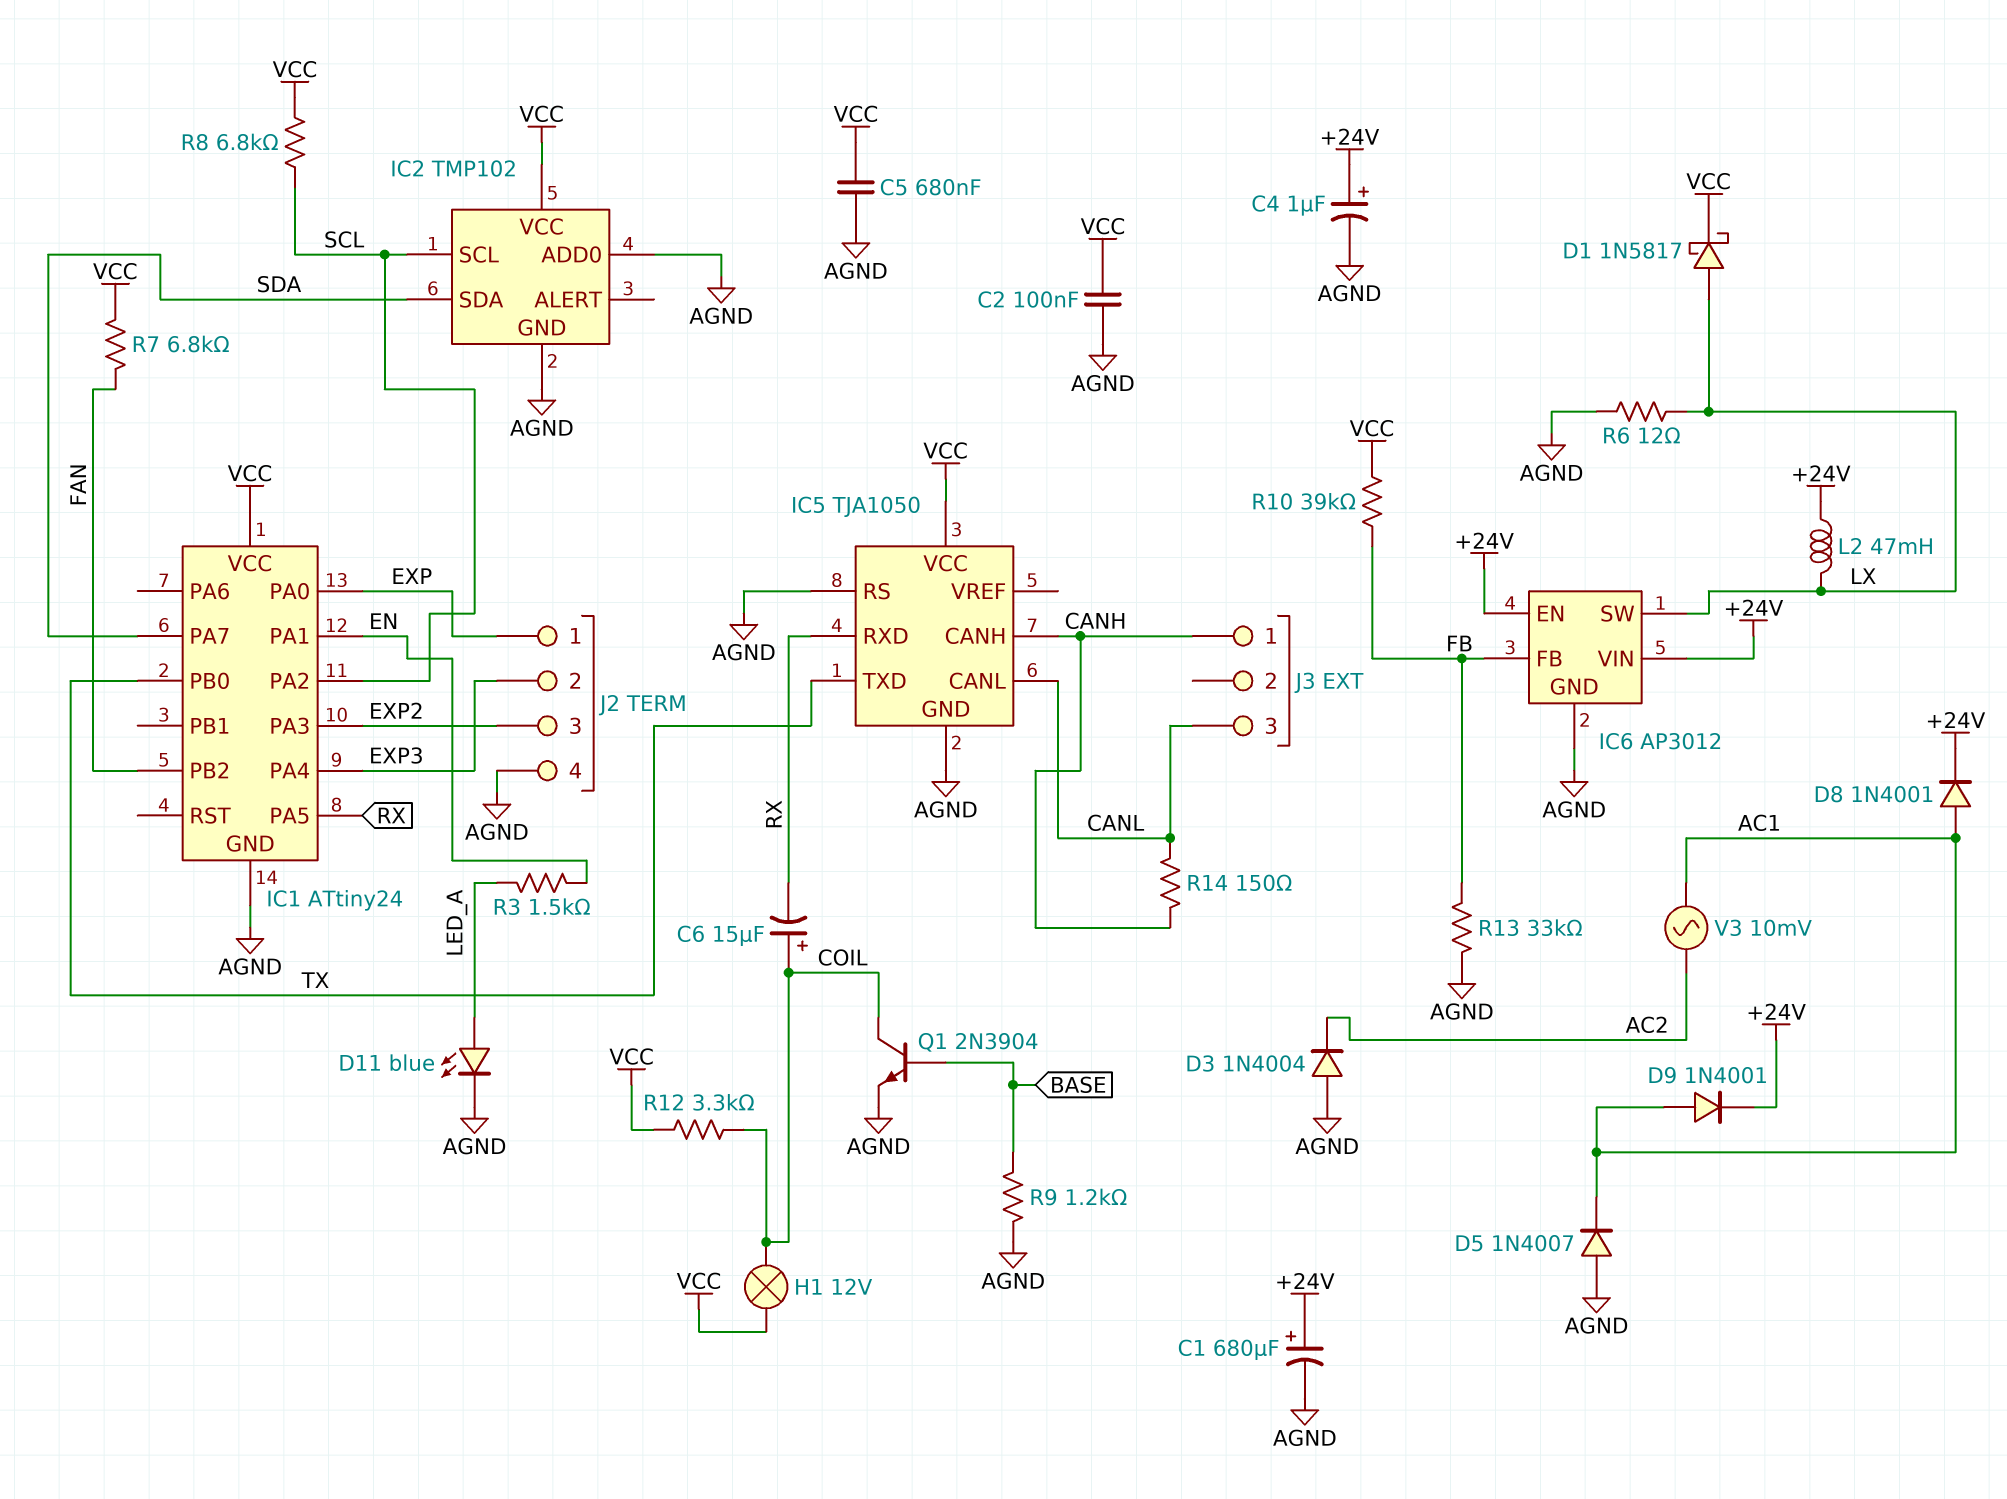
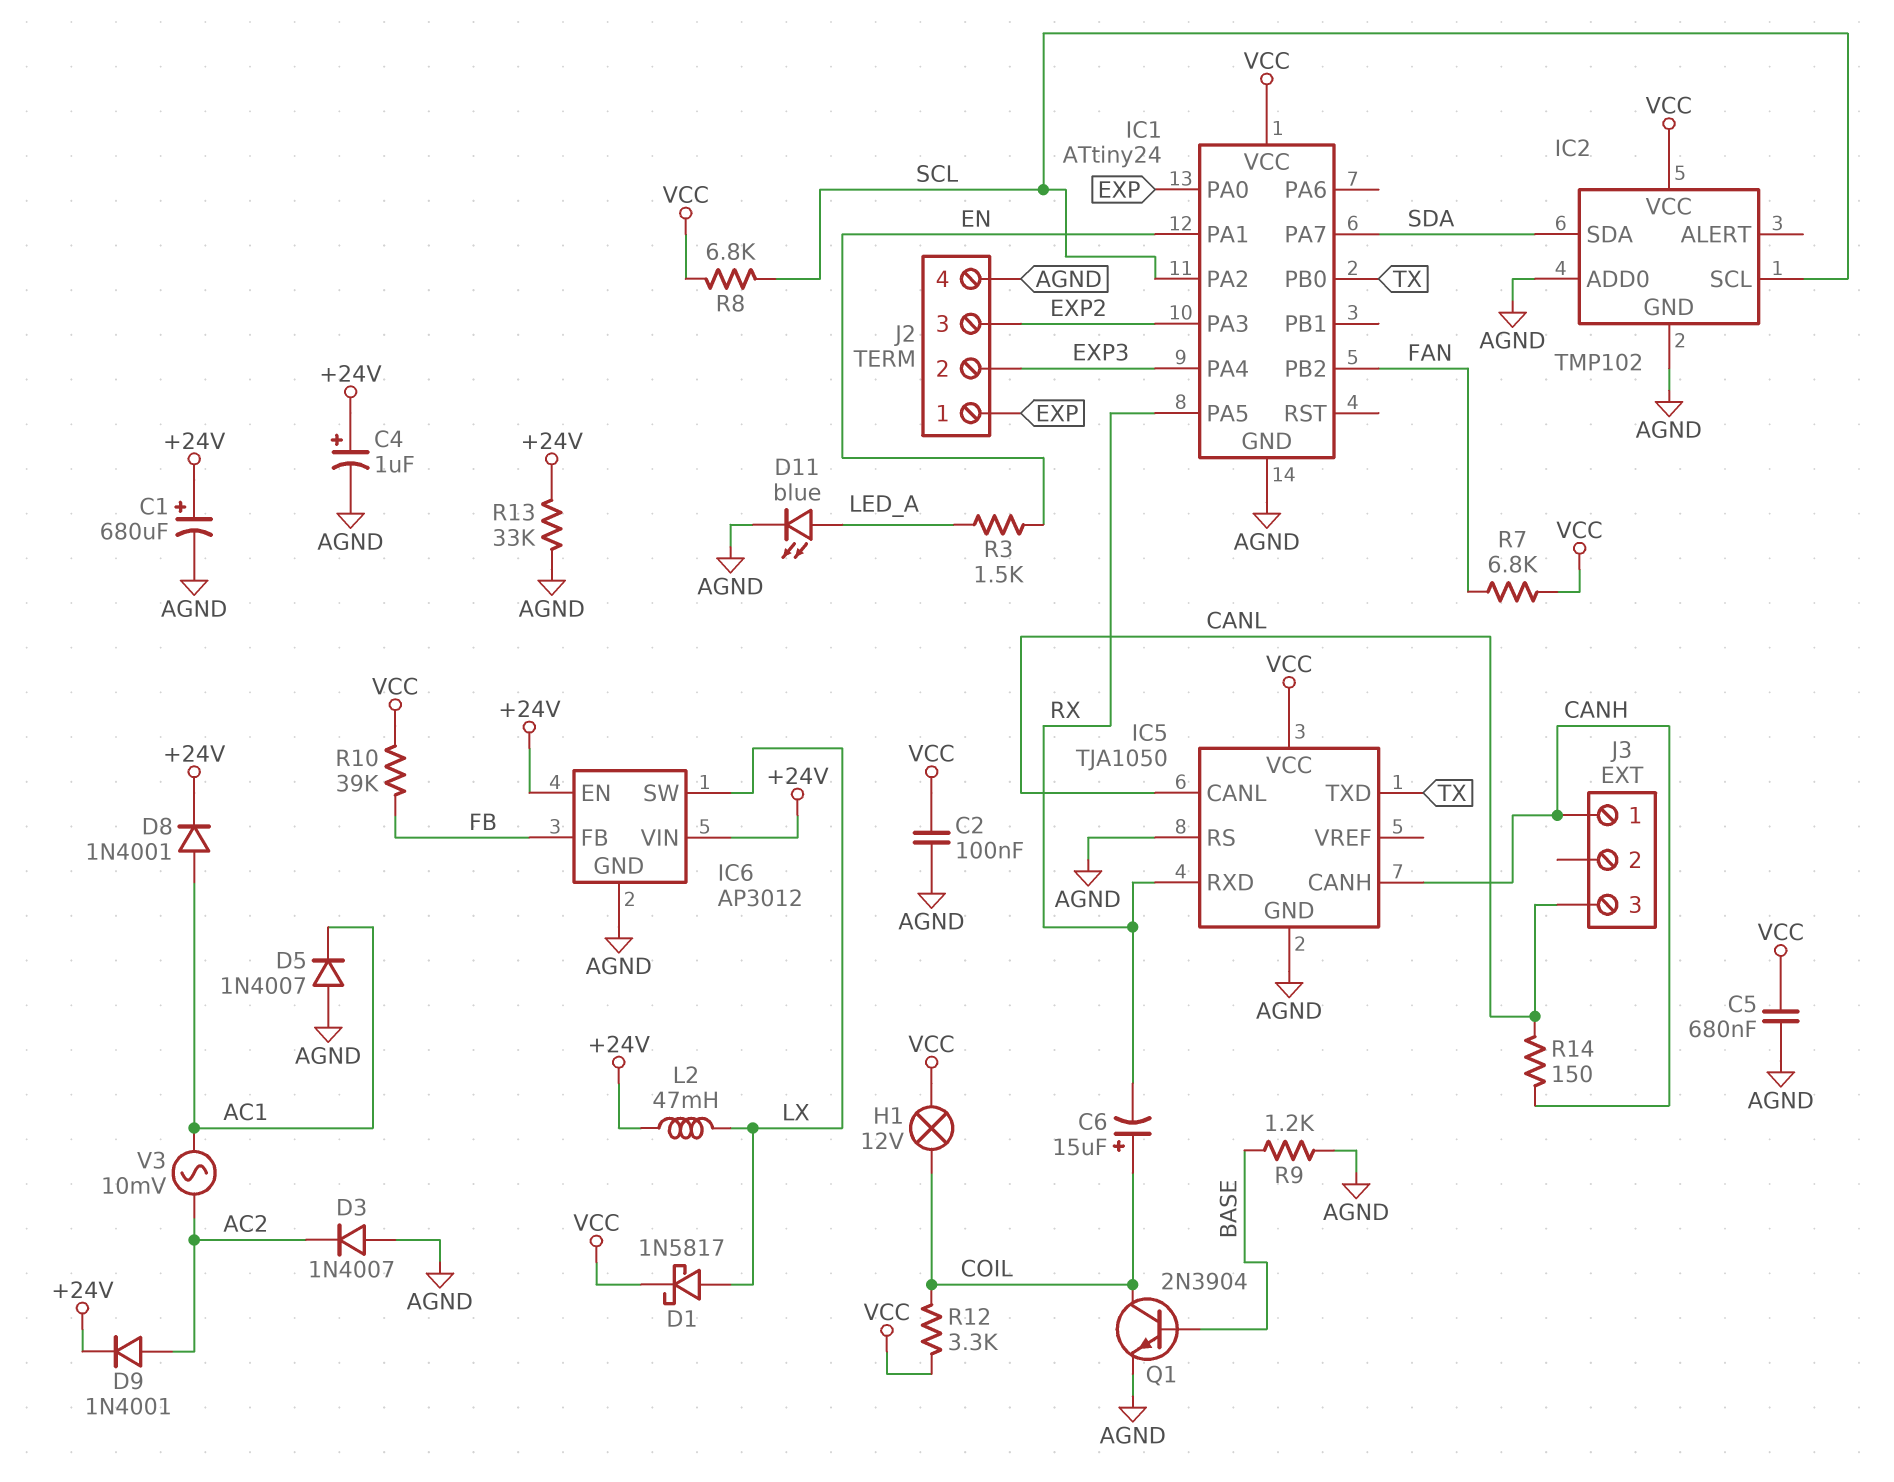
D3: diode 1N4004 (A AGND, K AC2) -> diode 1N4007 (A AGND, K AC2)
D9: diode 1N4001 (A AC1, K +24V) -> diode 1N4001 (A AC2, K +24V)
R6: 12 (AGND, LX) -> none
R13: 33k (AGND, FB) -> 33k (+24V, AGND)

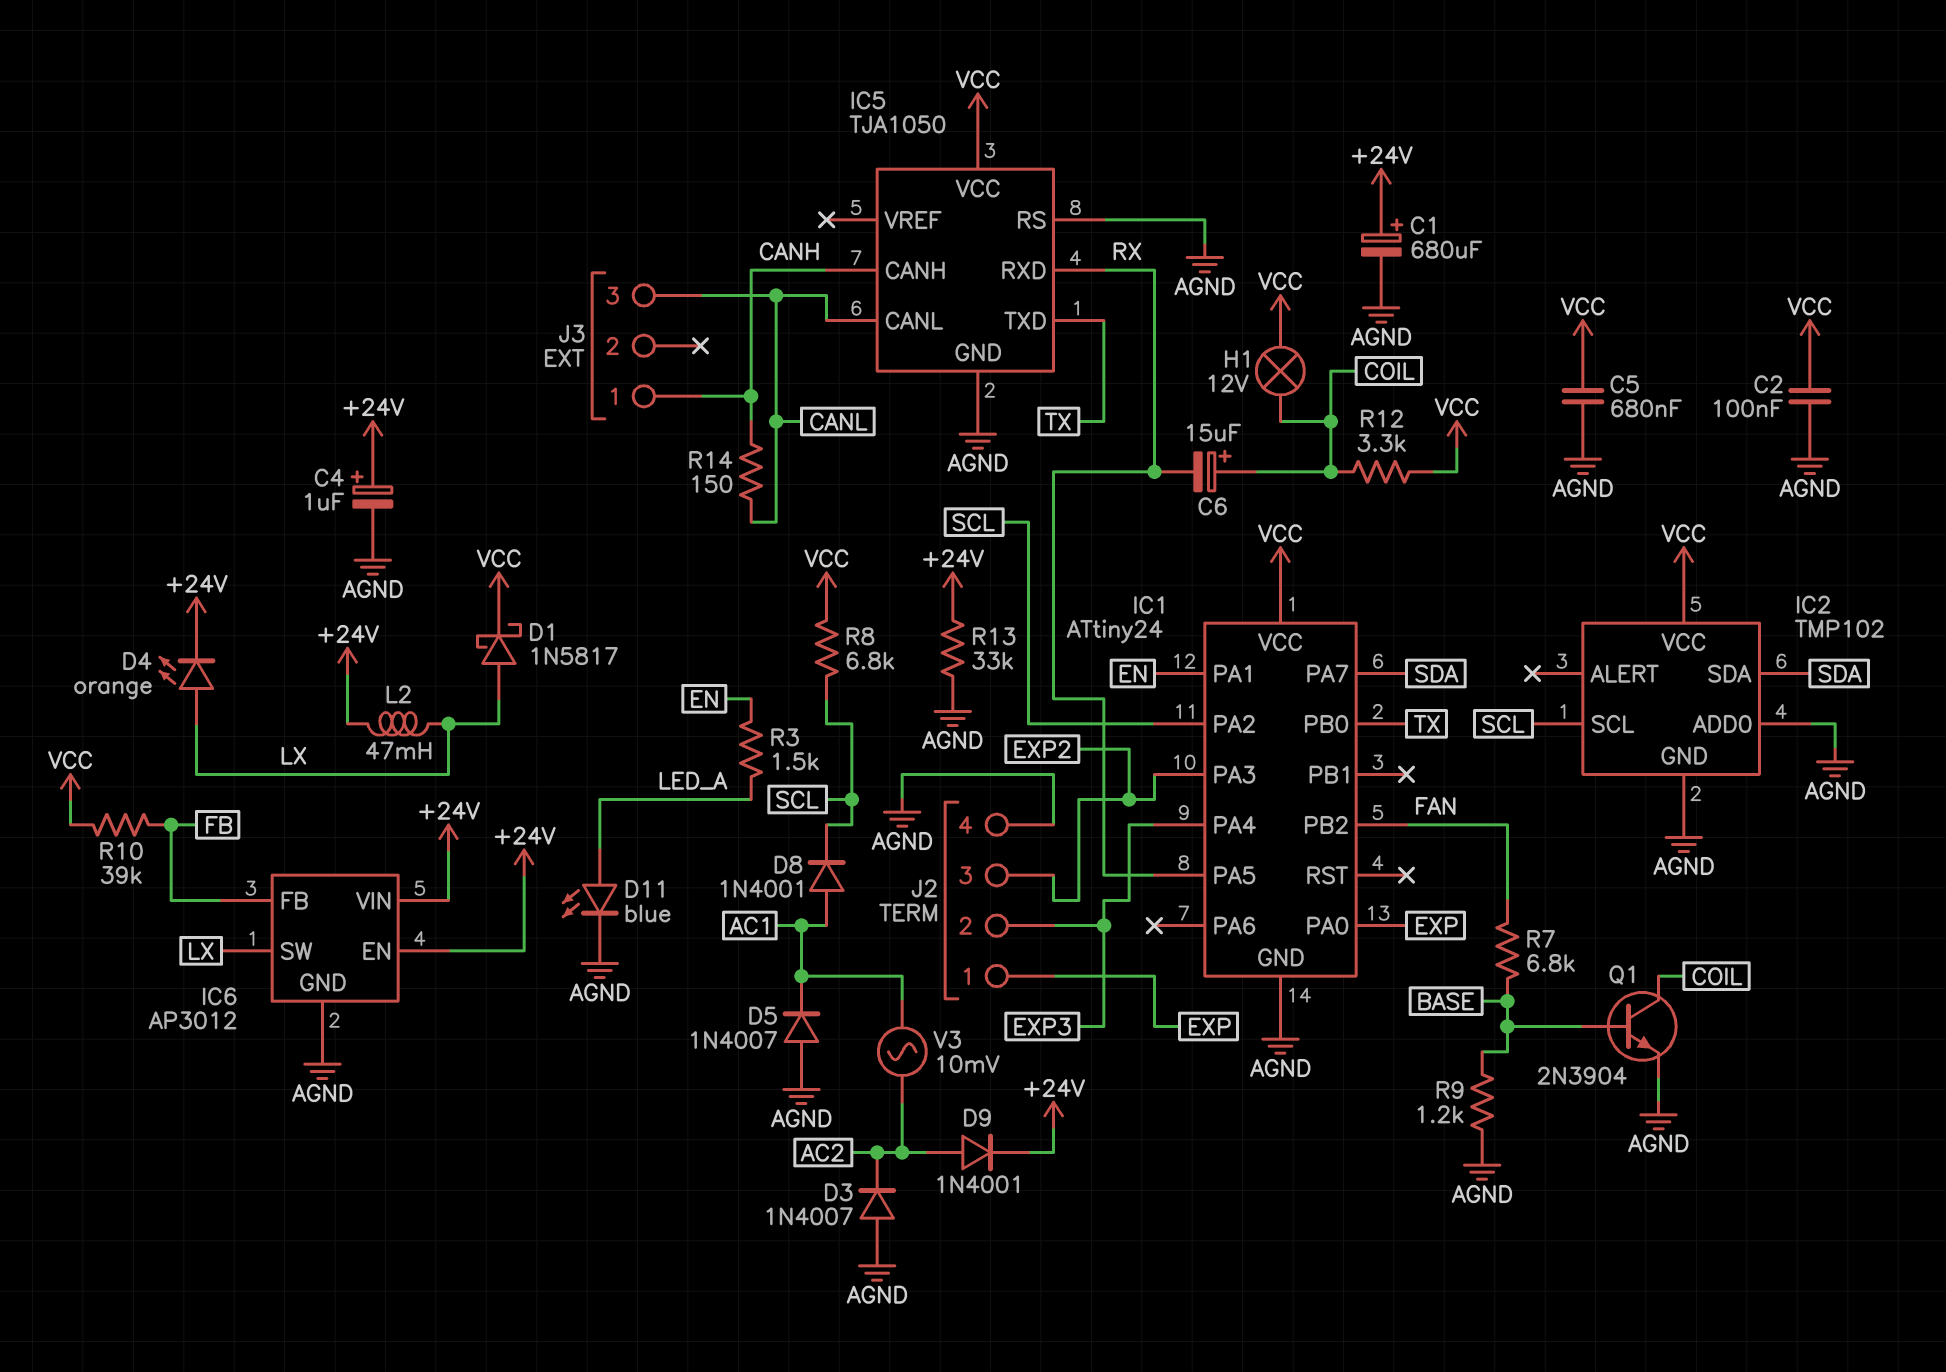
D4: none -> LED orange (A LX, K +24V)
D8: diode 1N4001 (A AC1, K +24V) -> diode 1N4001 (A AC1, K SCL)
R7: 6.8k (FAN, VCC) -> 6.8k (BASE, FAN)

